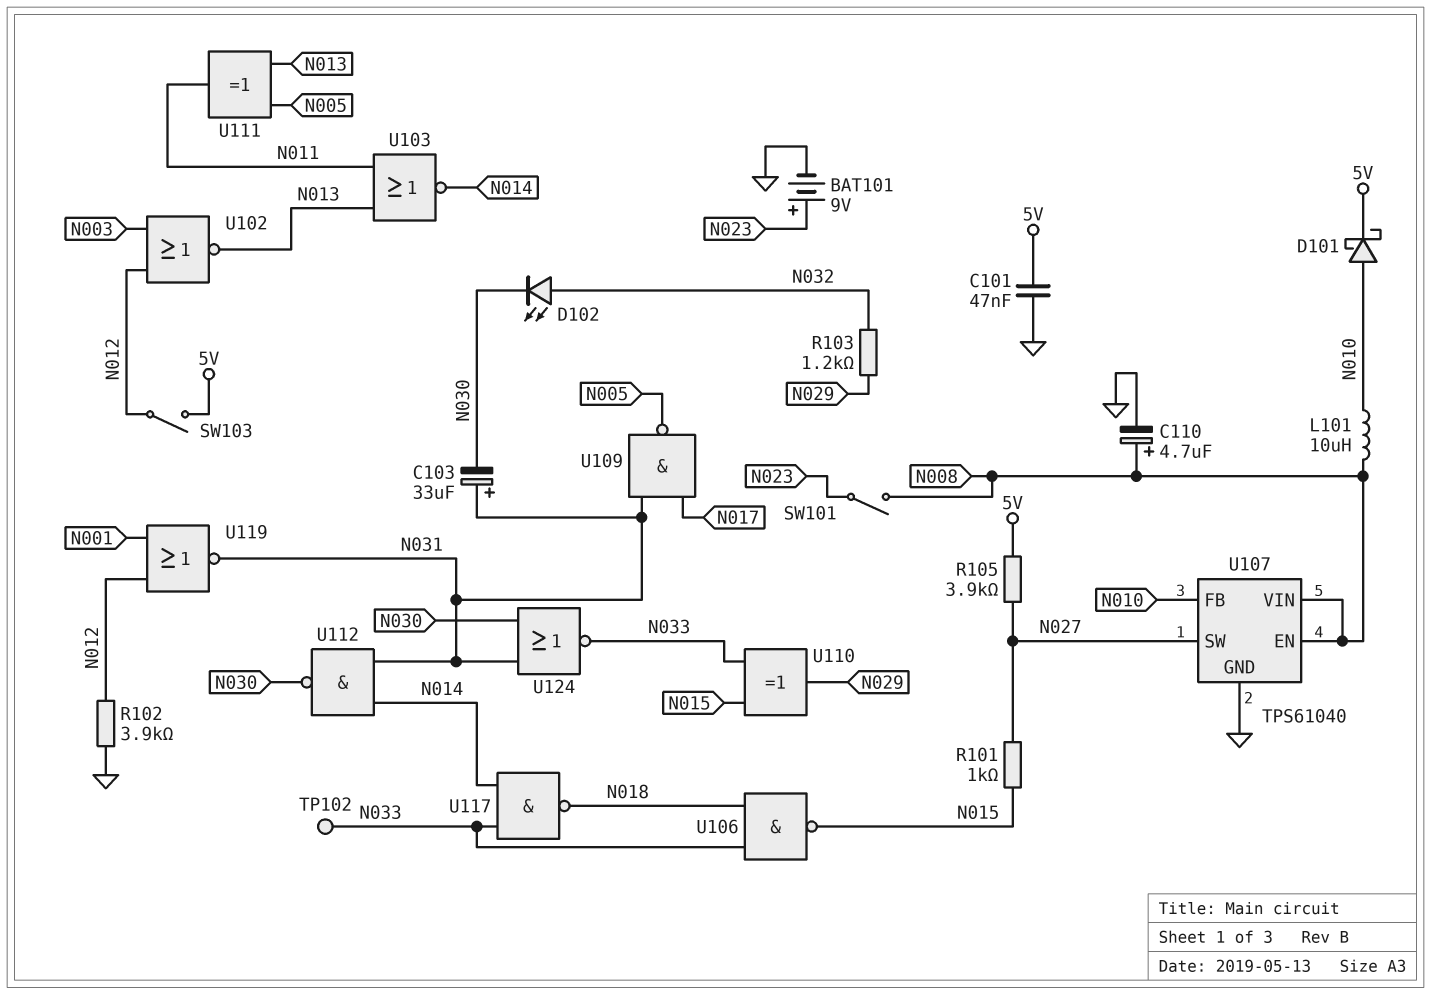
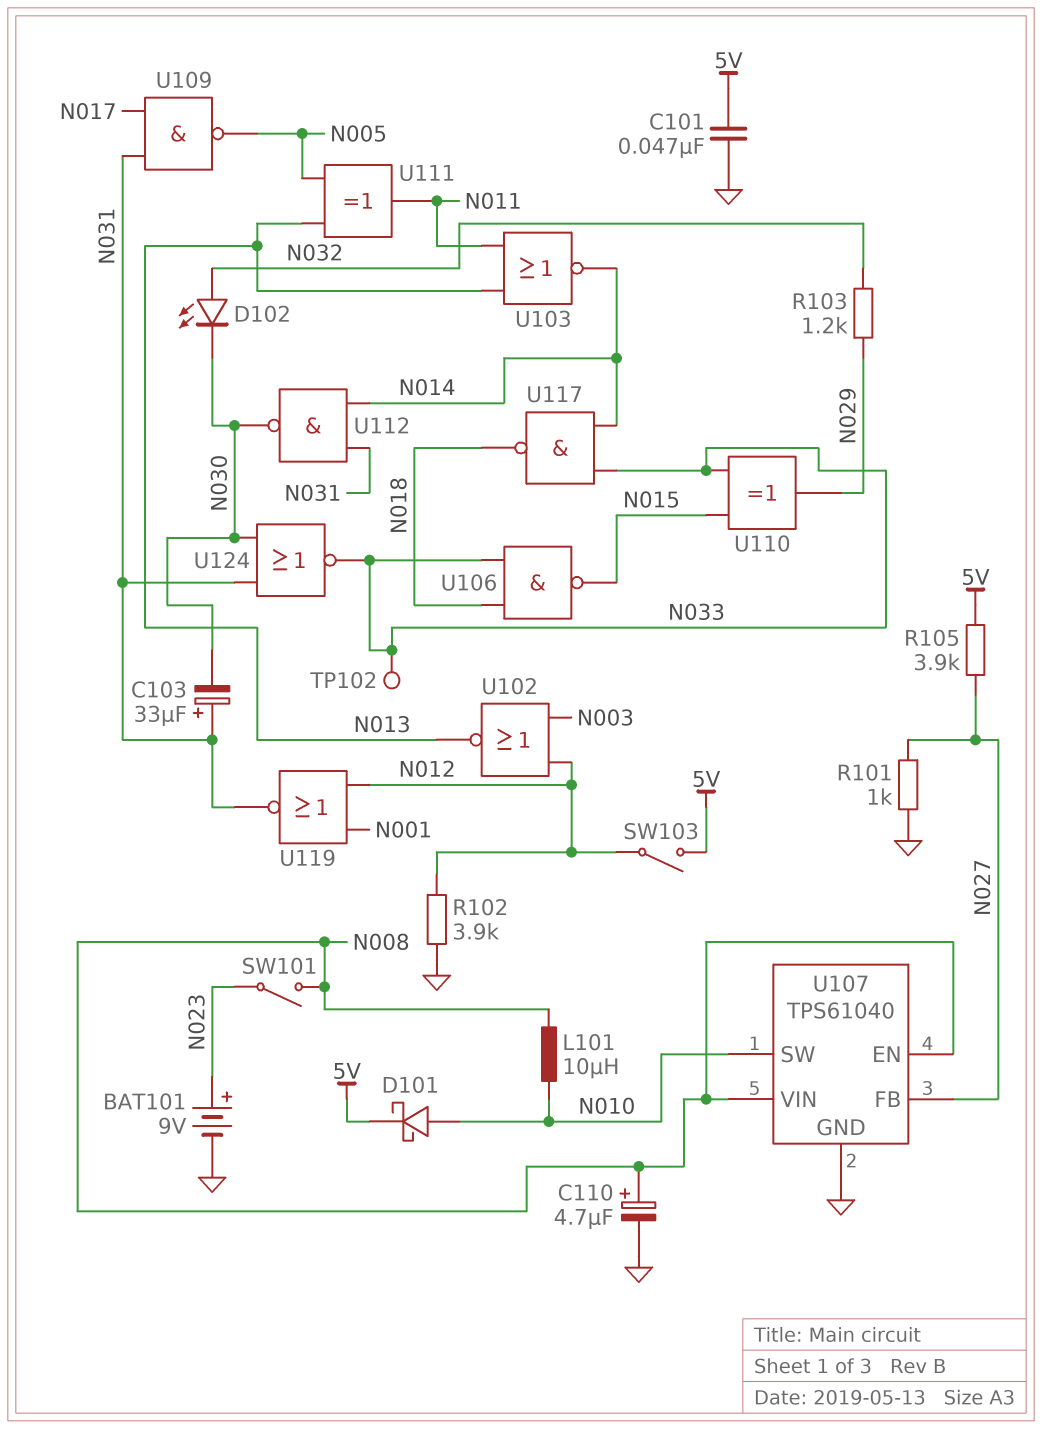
R101: 1k (N015, N027) -> 1k (GND, N027)
U107 pin FB: N010 -> N027
U107 pin SW: N027 -> N010

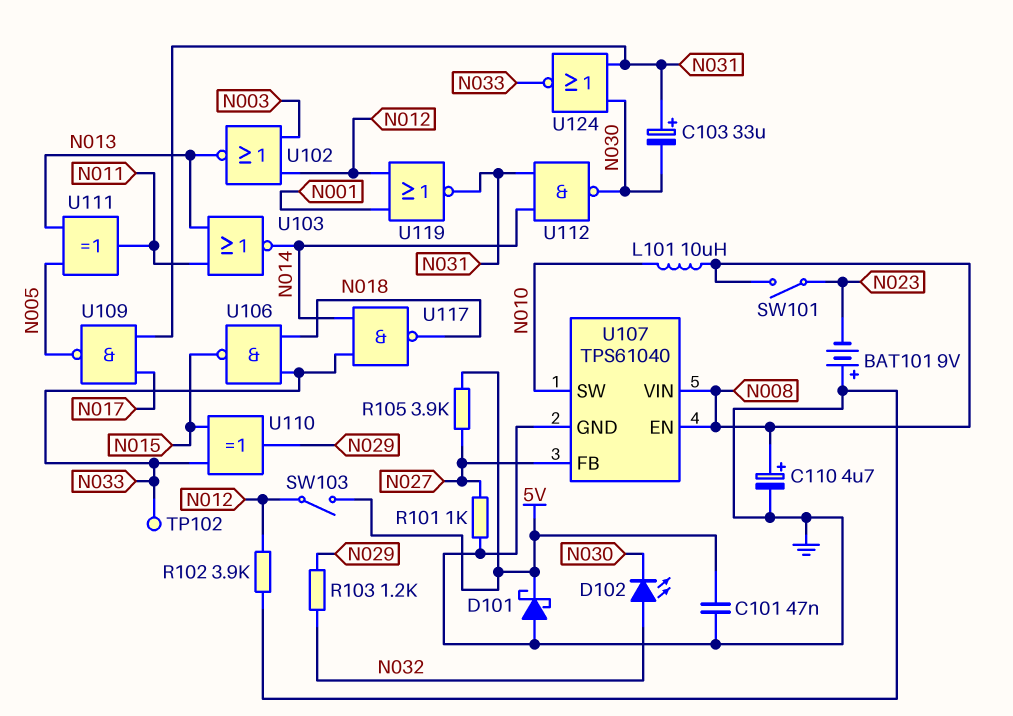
BAT101: 9V (plus N023, minus GND) -> 9V (plus GND, minus N023)
D101: schottky (A N010, K 5V) -> schottky (A GND, K 5V)

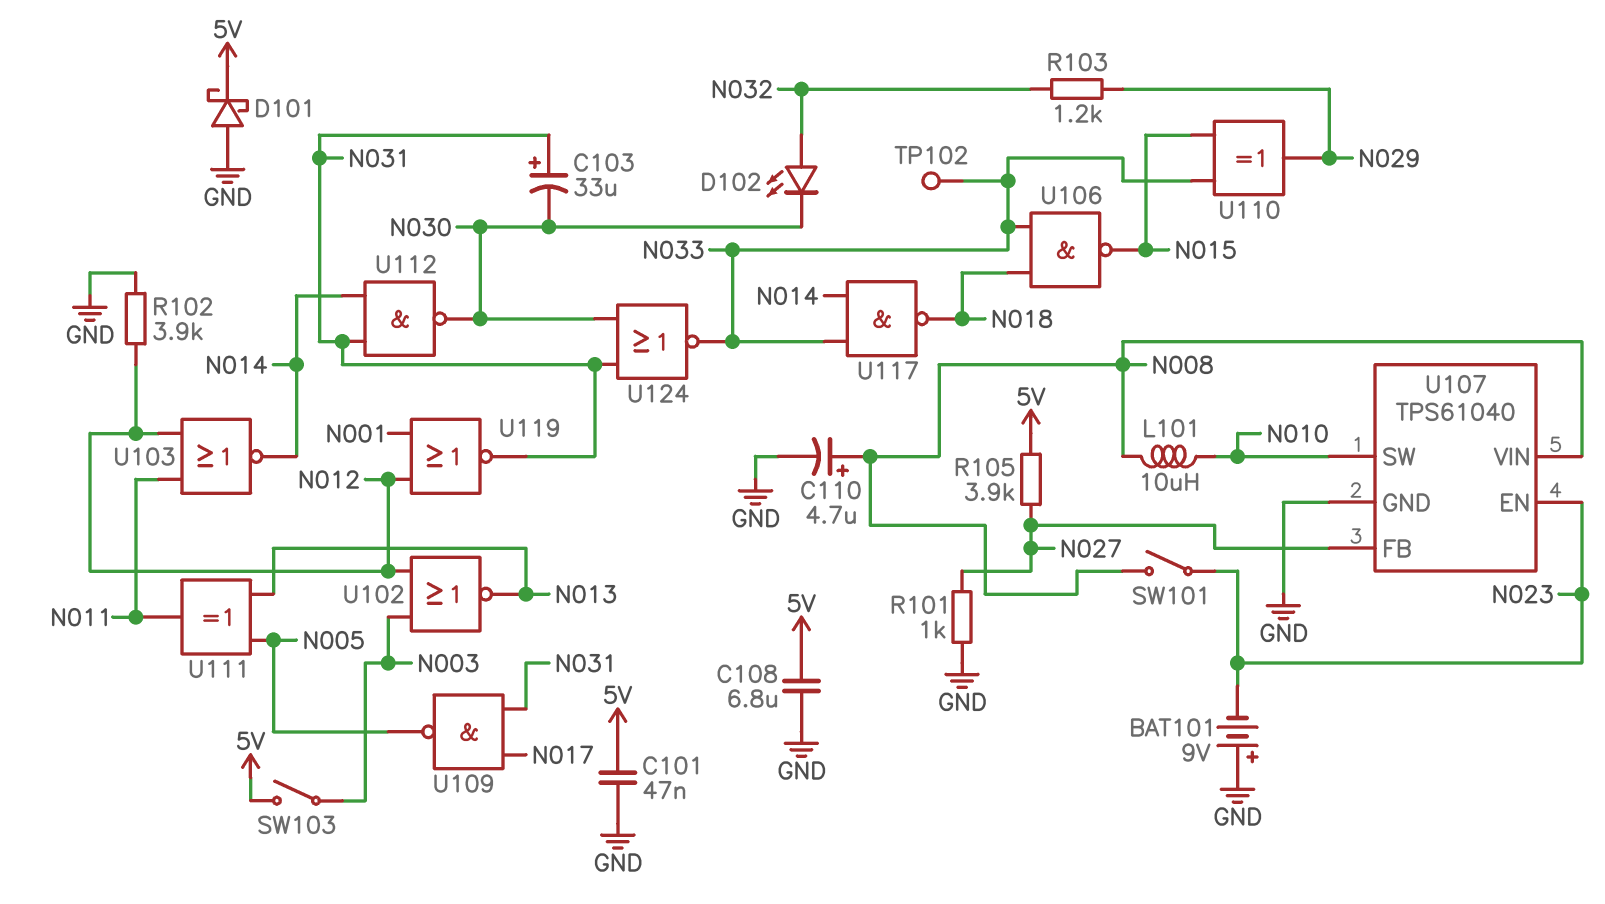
C108: none -> 6.8uF (5V, GND)
SW103: switch (5V, N012) -> switch (5V, N003)
U103: NOR (in N011, in N013, out N014) -> NOR (in N011, in N012, out N014)
U107 pin EN: N008 -> N023

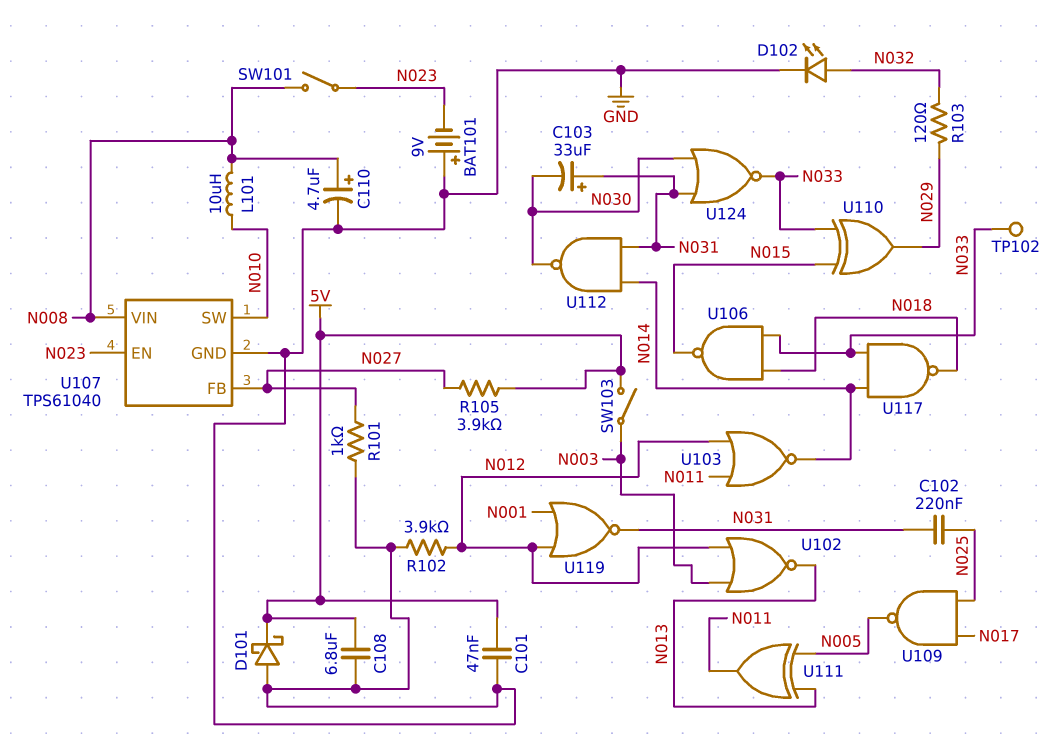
C102: none -> 220nF (N025, N031)
D102: LED (A N032, K N030) -> LED (A N032, K GND)
R103: 1.2k (N029, N032) -> 120 (N029, N032)
U109: NAND (in N017, in N031, out N005) -> NAND (in N017, in N025, out N005)

